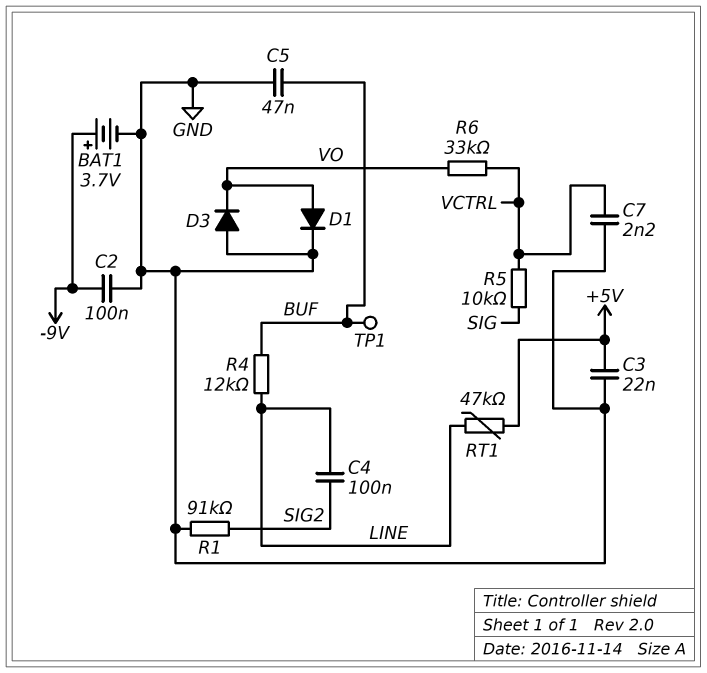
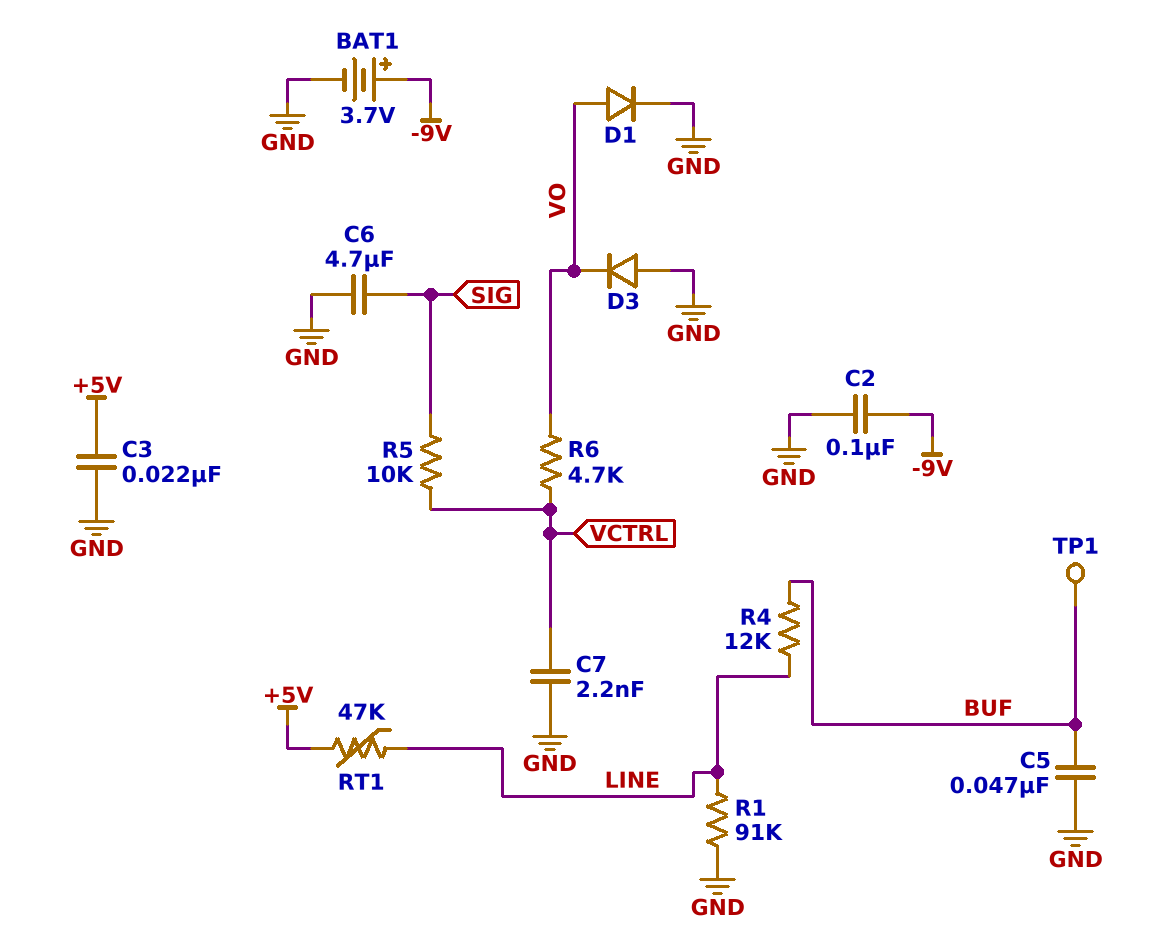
C4: 100nF (LINE, SIG2) -> none
C6: none -> 4.7uF (GND, SIG)
R1: 91k (GND, SIG2) -> 91k (GND, LINE)
R6: 33k (VCTRL, VO) -> 4.7k (VCTRL, VO)

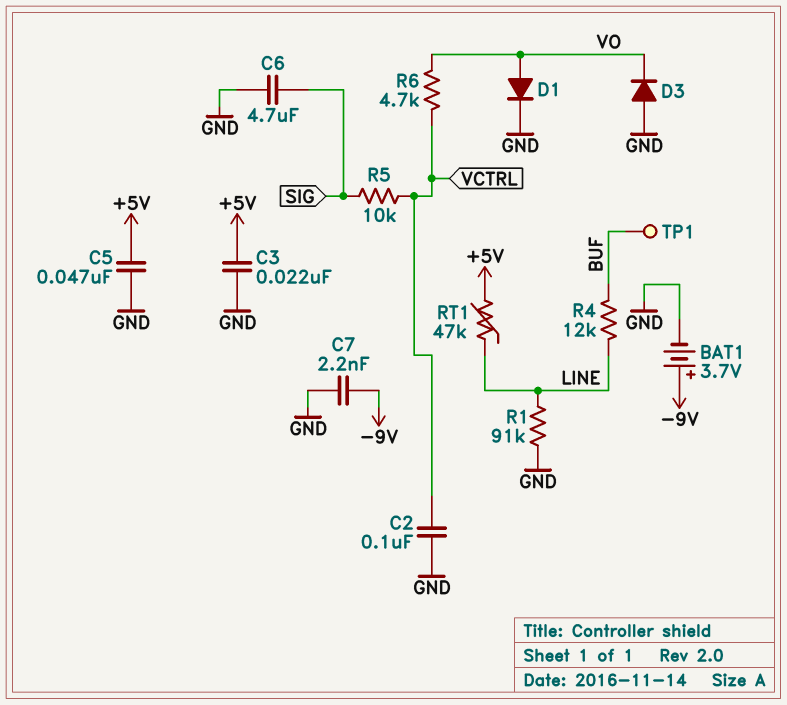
C2: 100nF (-9V, GND) -> 100nF (GND, VCTRL)
C5: 47nF (BUF, GND) -> 47nF (+5V, GND)
C7: 2.2nF (GND, VCTRL) -> 2.2nF (-9V, GND)

